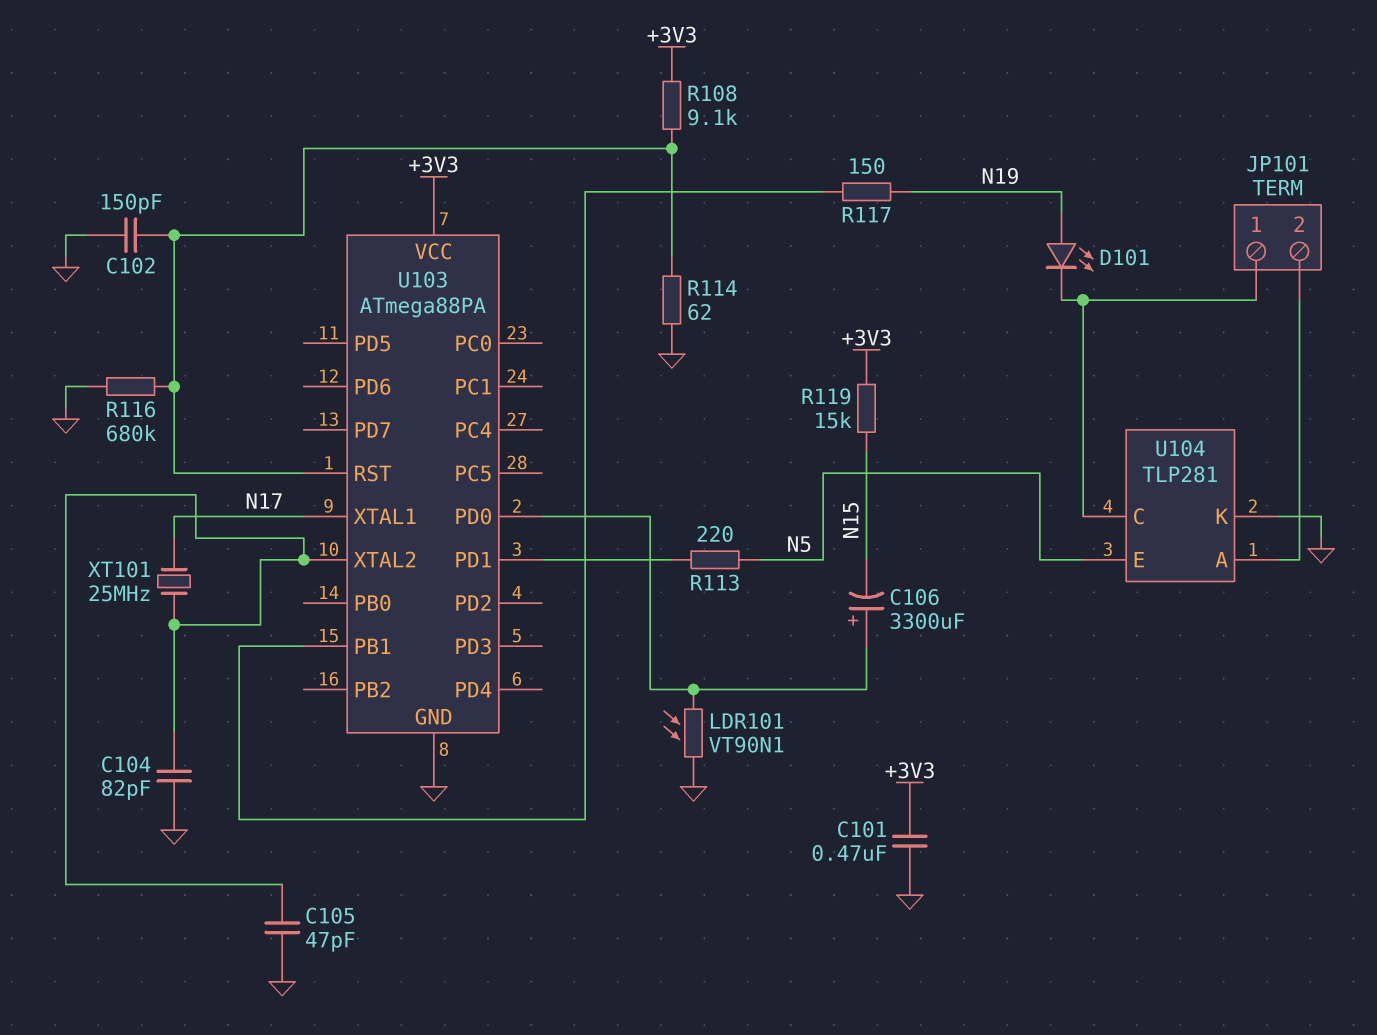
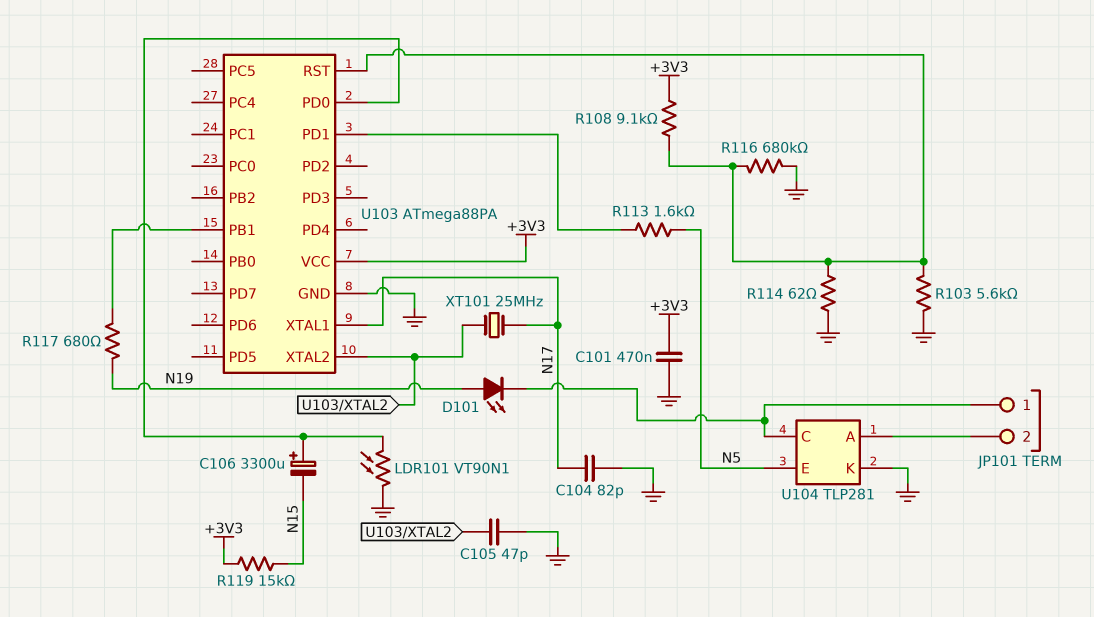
C102: 150pF (GND, U103/RST) -> none
C104: 82pF (GND, U103/XTAL2) -> 82pF (GND, N17)
R103: none -> 5.6k (GND, U103/RST)
R113: 220 (N5, U103/PD1) -> 1.6k (N5, U103/PD1)
R117: 150 (N19, U103/PB1) -> 680 (N19, U103/PB1)

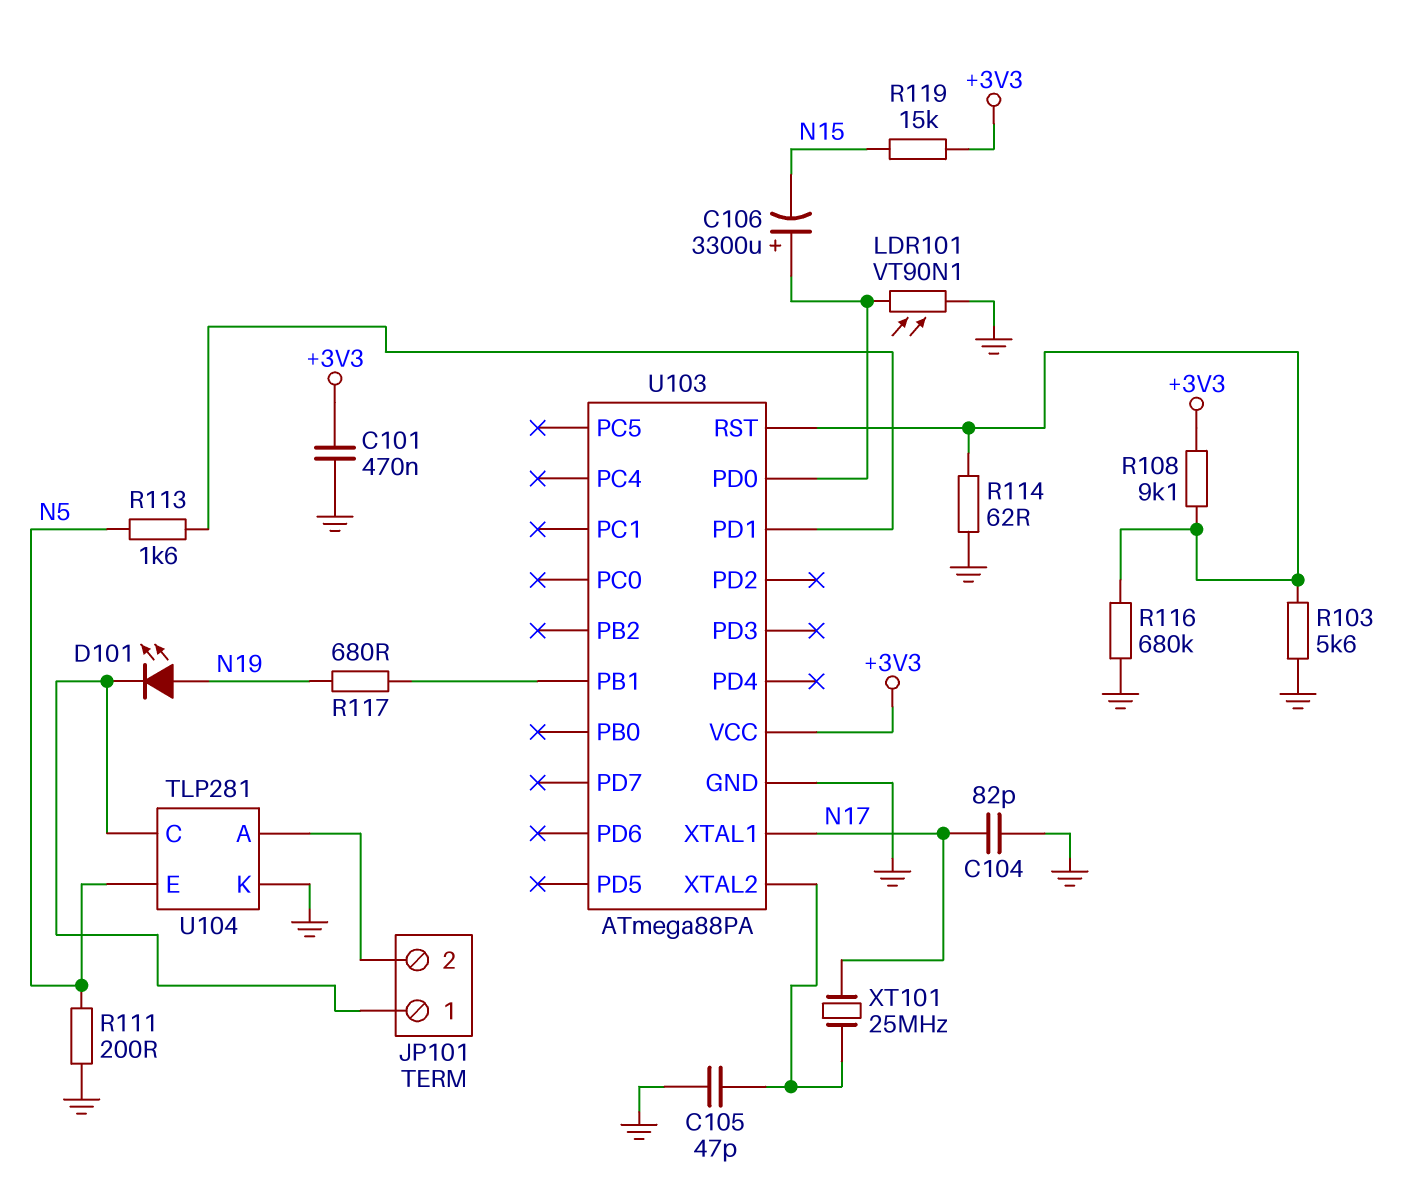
R111: none -> 200 (GND, N5)

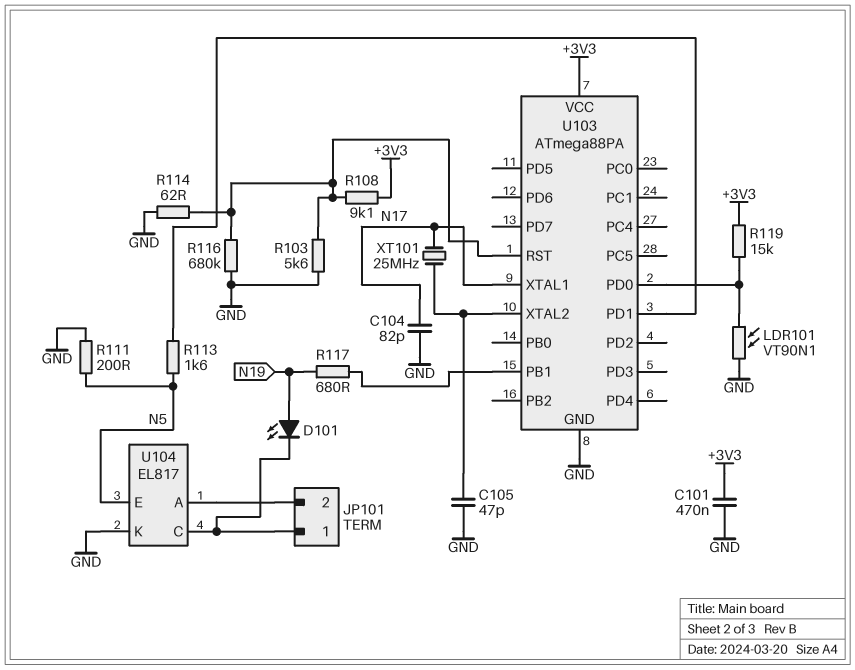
C106: 3300uF (plus U103/PD0, minus N15) -> none
R119: 15k (+3V3, N15) -> 15k (+3V3, U103/PD0)
U104: TLP281 -> EL817

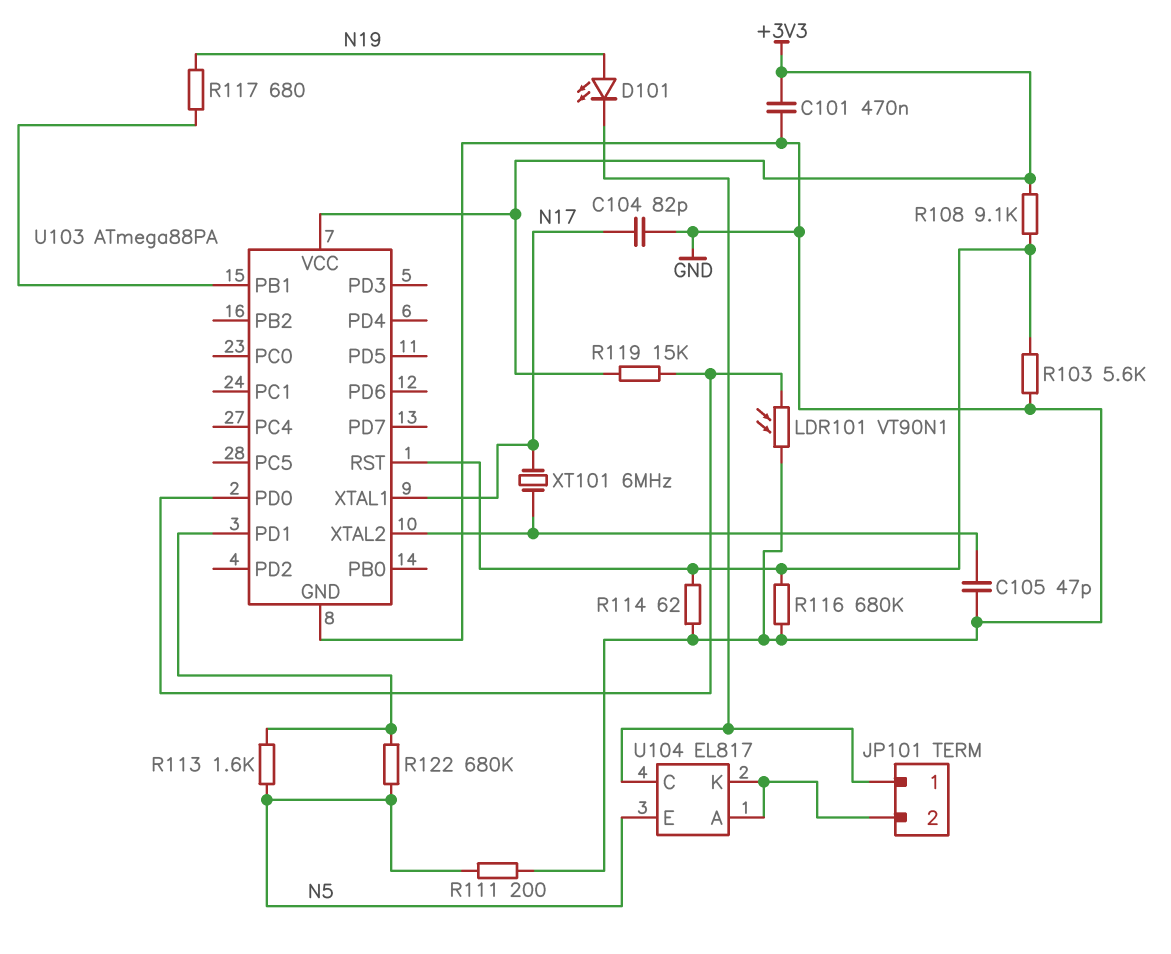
R122: none -> 680k (N5, U103/PD1)
U104 pin K: GND -> JP101/2
XT101: 25MHz (N17, U103/XTAL2) -> 6MHz (N17, U103/XTAL2)

